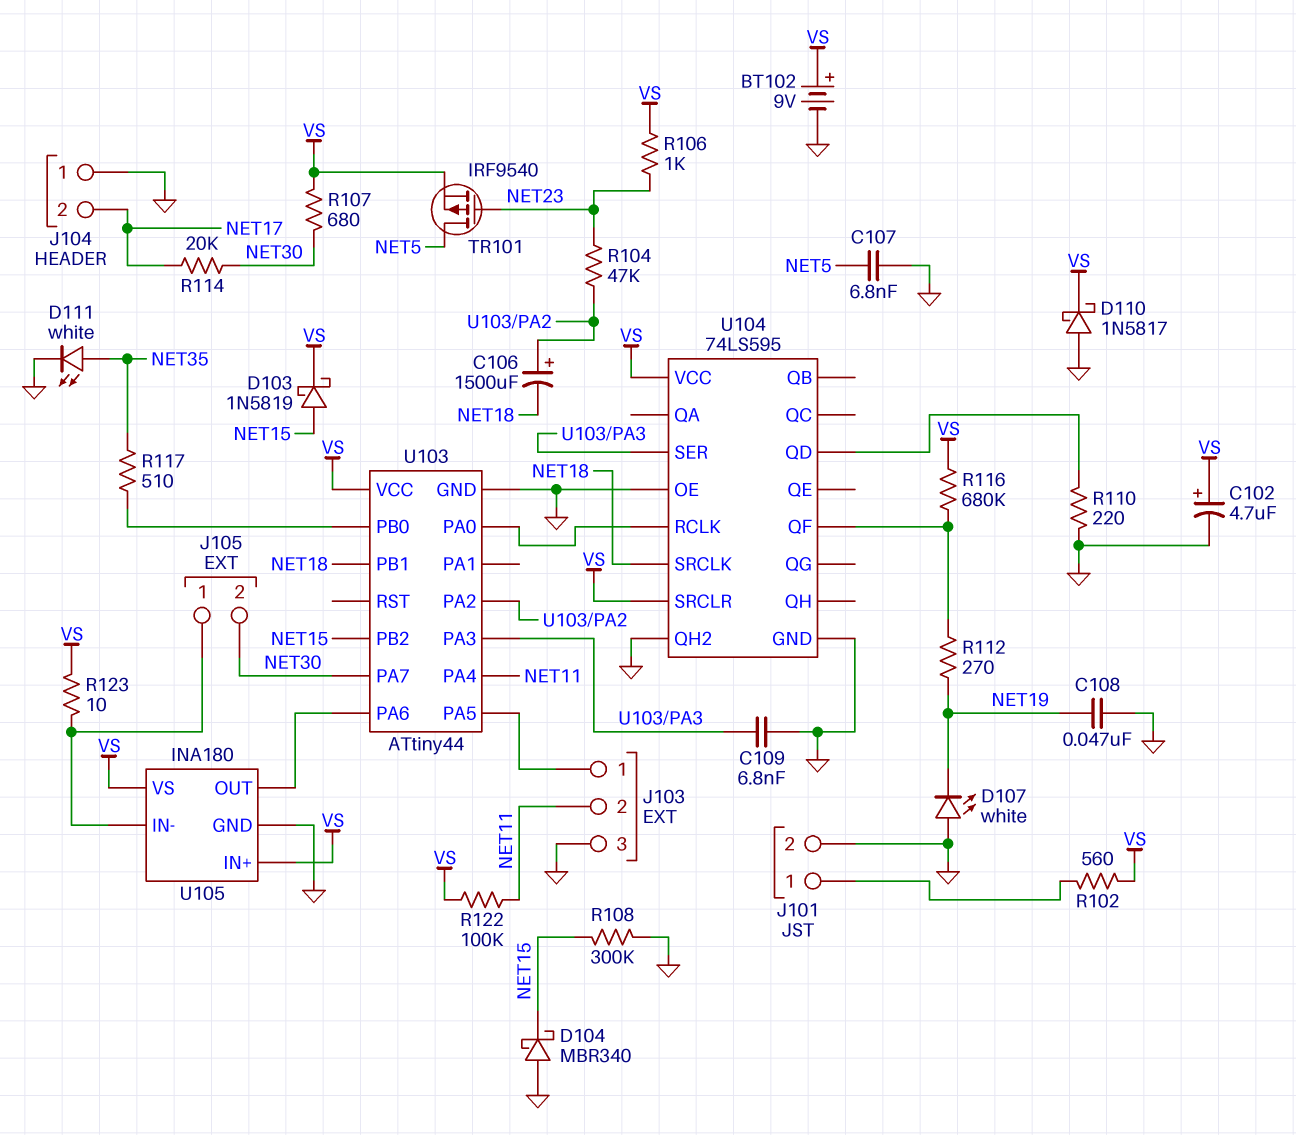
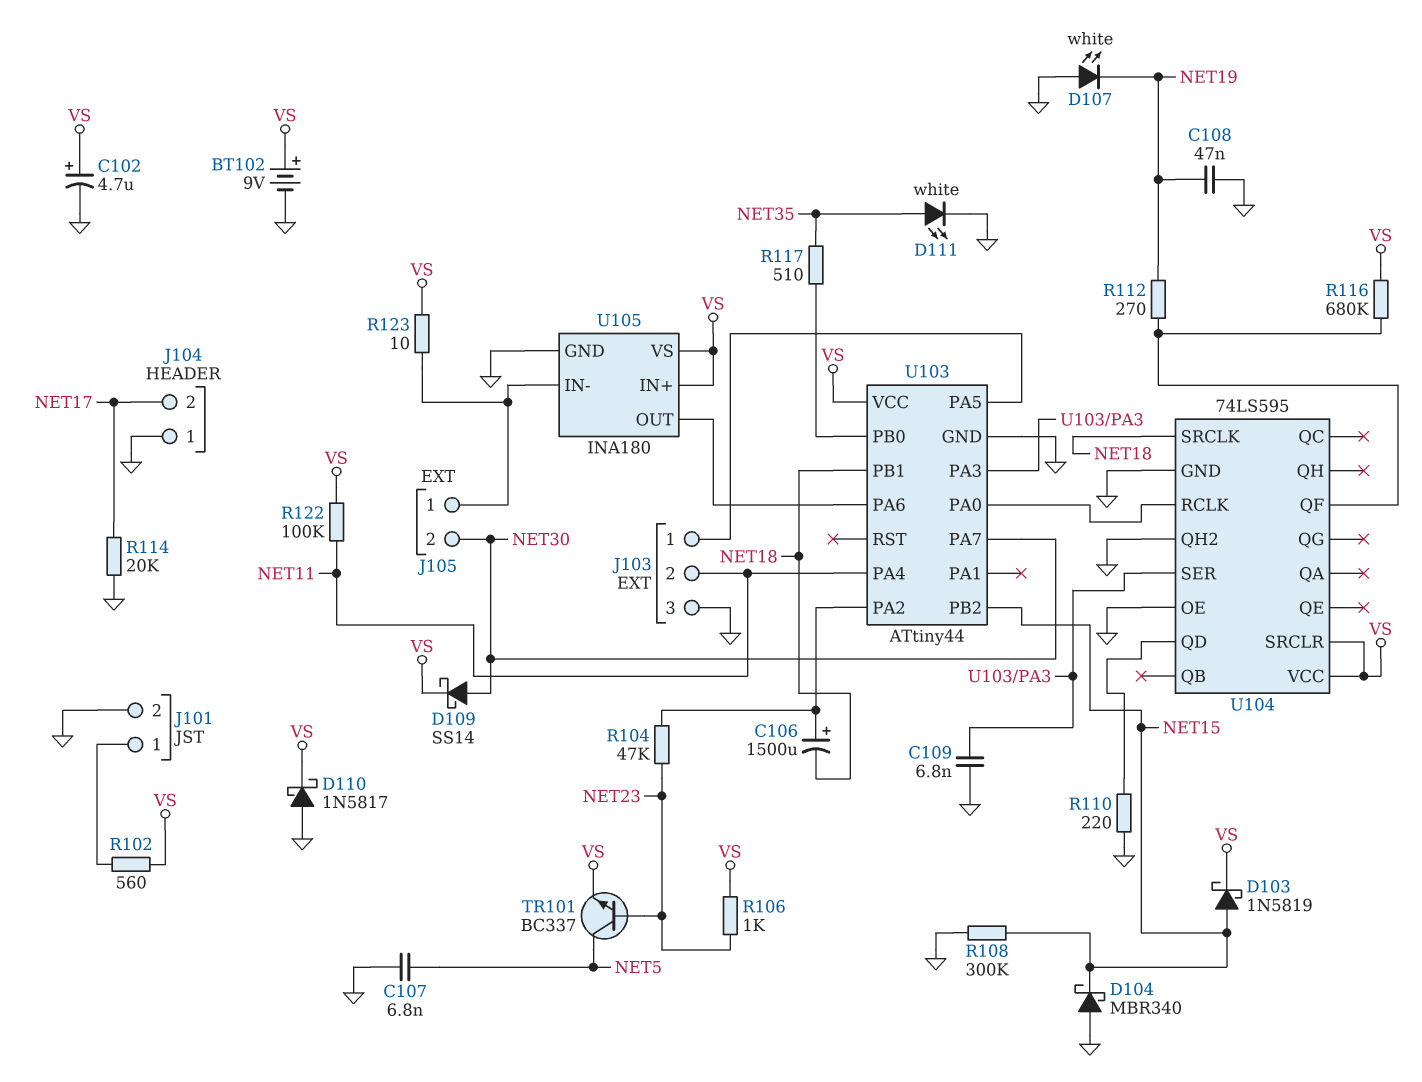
D109: none -> schottky SS14 (A NET30, K VS)
R107: 680 (NET30, VS) -> none
R114: 20k (NET17, NET30) -> 20k (GND, NET17)
TR101: PMOS IRF9540 (G NET23, D NET5, S VS) -> NPN BC337 (B NET23, C NET5, E VS)

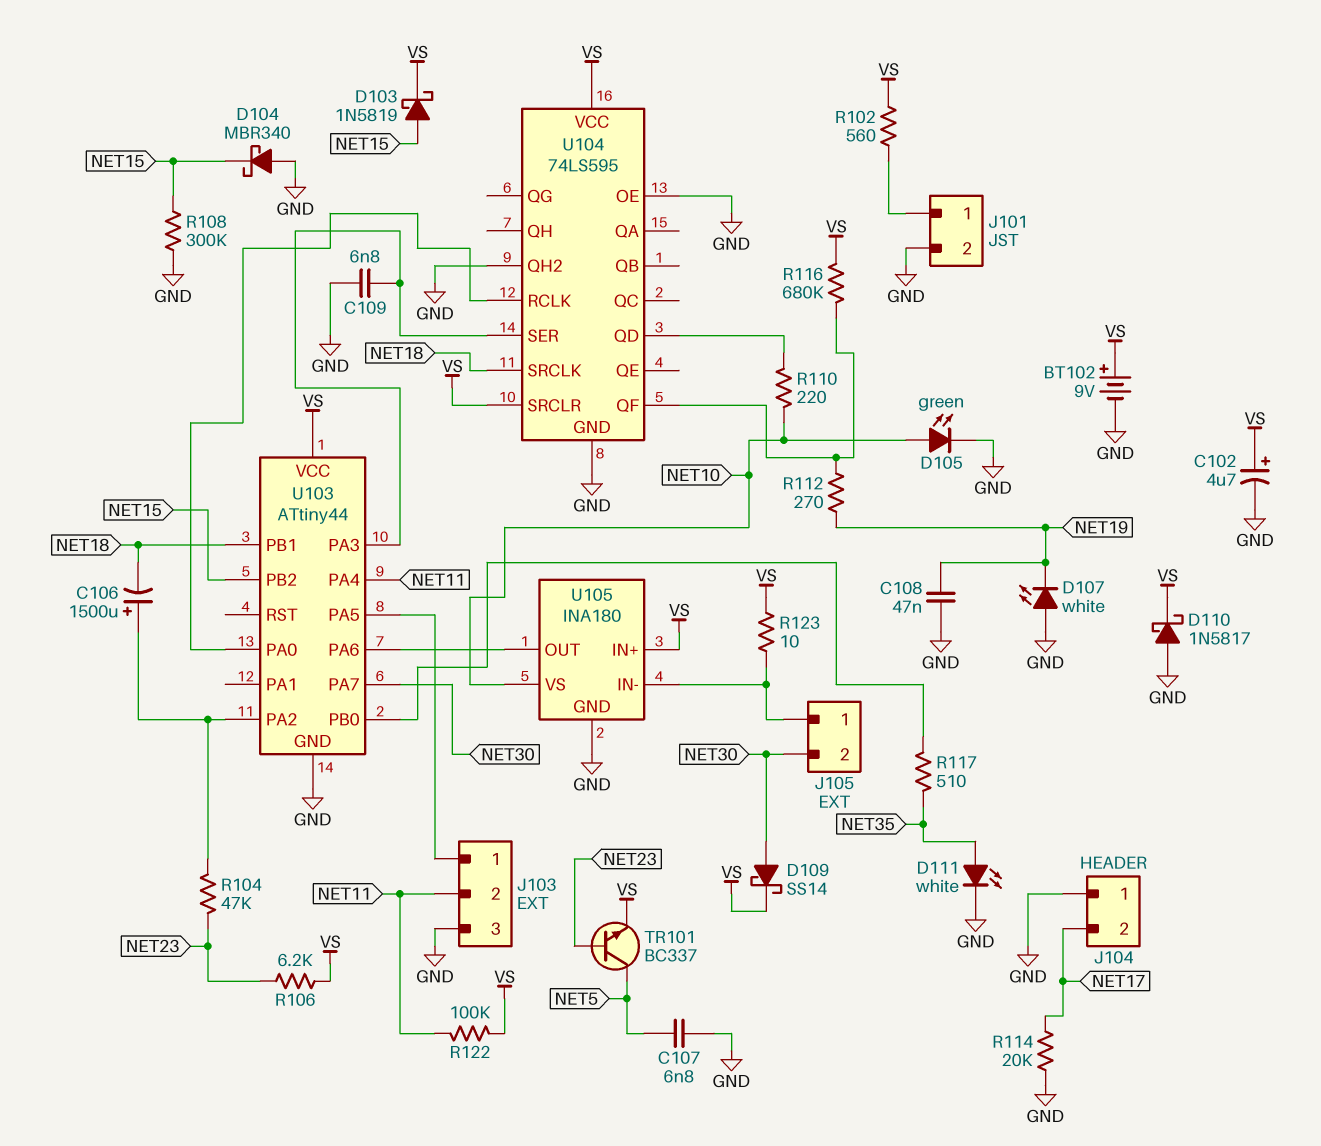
D105: none -> LED green (A NET10, K GND)
R106: 1k (NET23, VS) -> 6.2k (NET23, VS)
R110: 220 (GND, U104/QD) -> 220 (NET10, U104/QD)
U105 pin VS: VS -> NET10

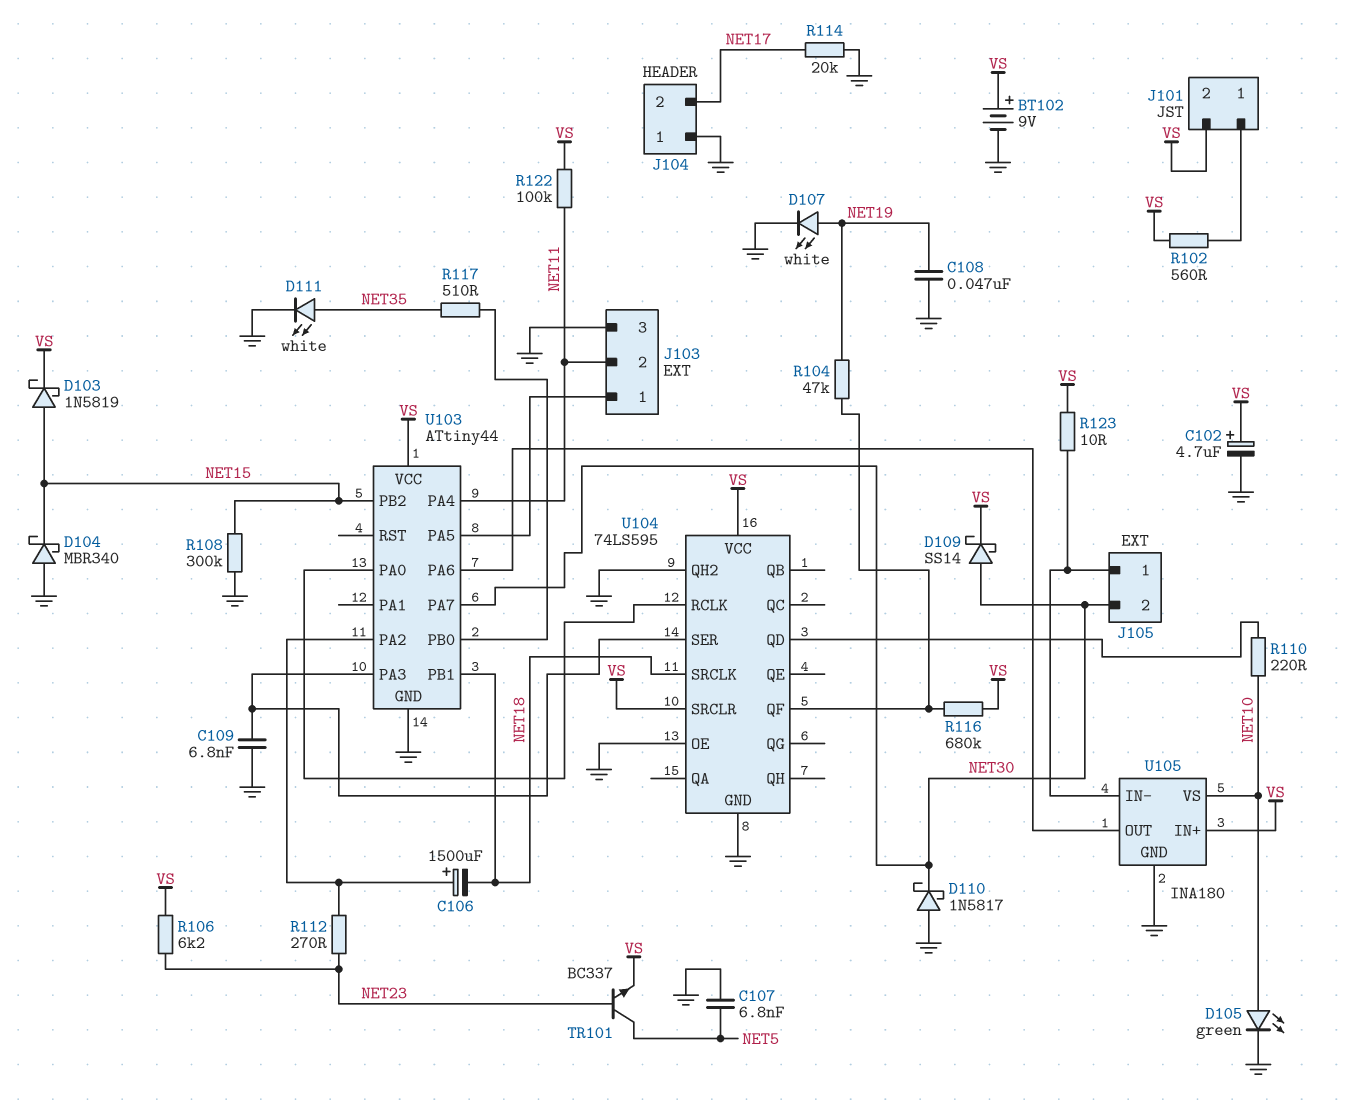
D107: LED white (A GND, K NET19) -> LED white (A NET19, K GND)
D110: schottky 1N5817 (A GND, K VS) -> schottky 1N5817 (A GND, K NET30)
J101 pin 2: GND -> VS
R104: 47k (NET23, U103/PA2) -> 47k (NET19, U104/QF)
R112: 270 (NET19, U104/QF) -> 270 (NET23, U103/PA2)

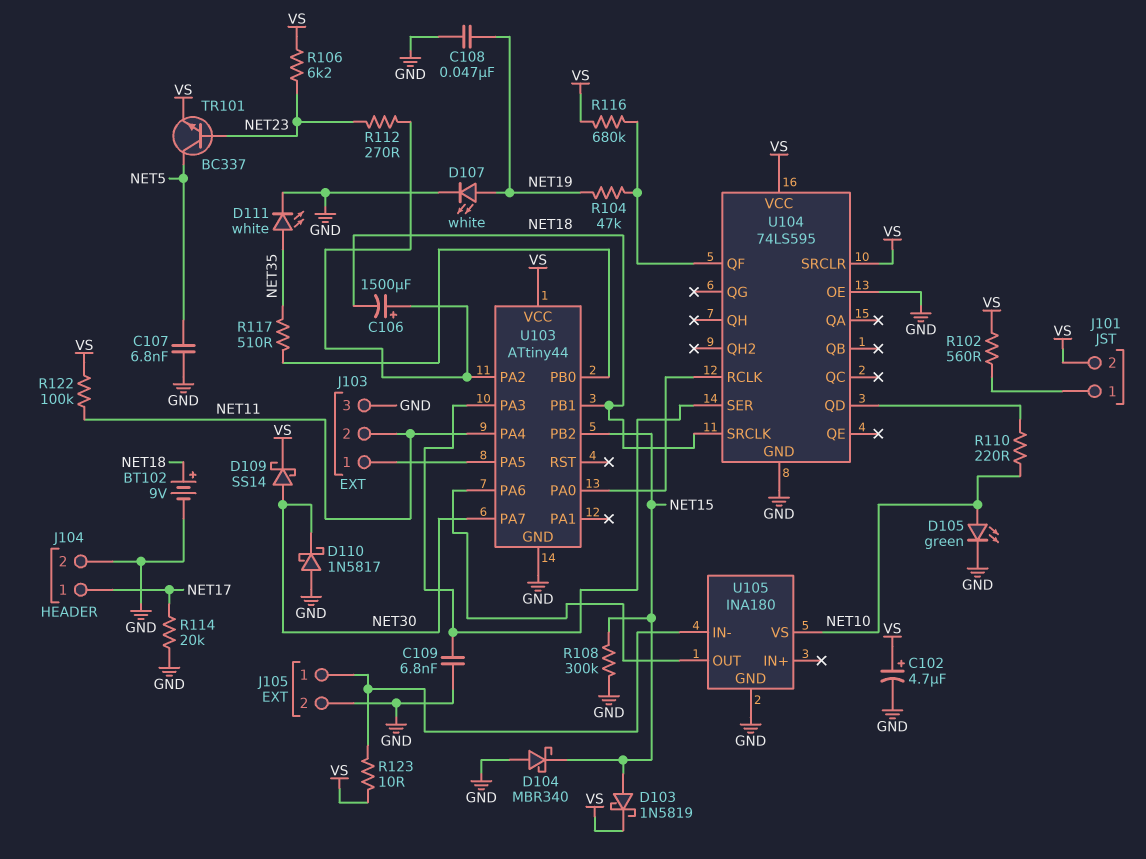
BT102: 9V (plus VS, minus GND) -> 9V (plus NET18, minus GND)
J104 pin 1: GND -> NET17
J104 pin 2: NET17 -> GND
J105 pin 2: NET30 -> GND
U104 pin QH2: GND -> none
U105 pin IN+: VS -> none

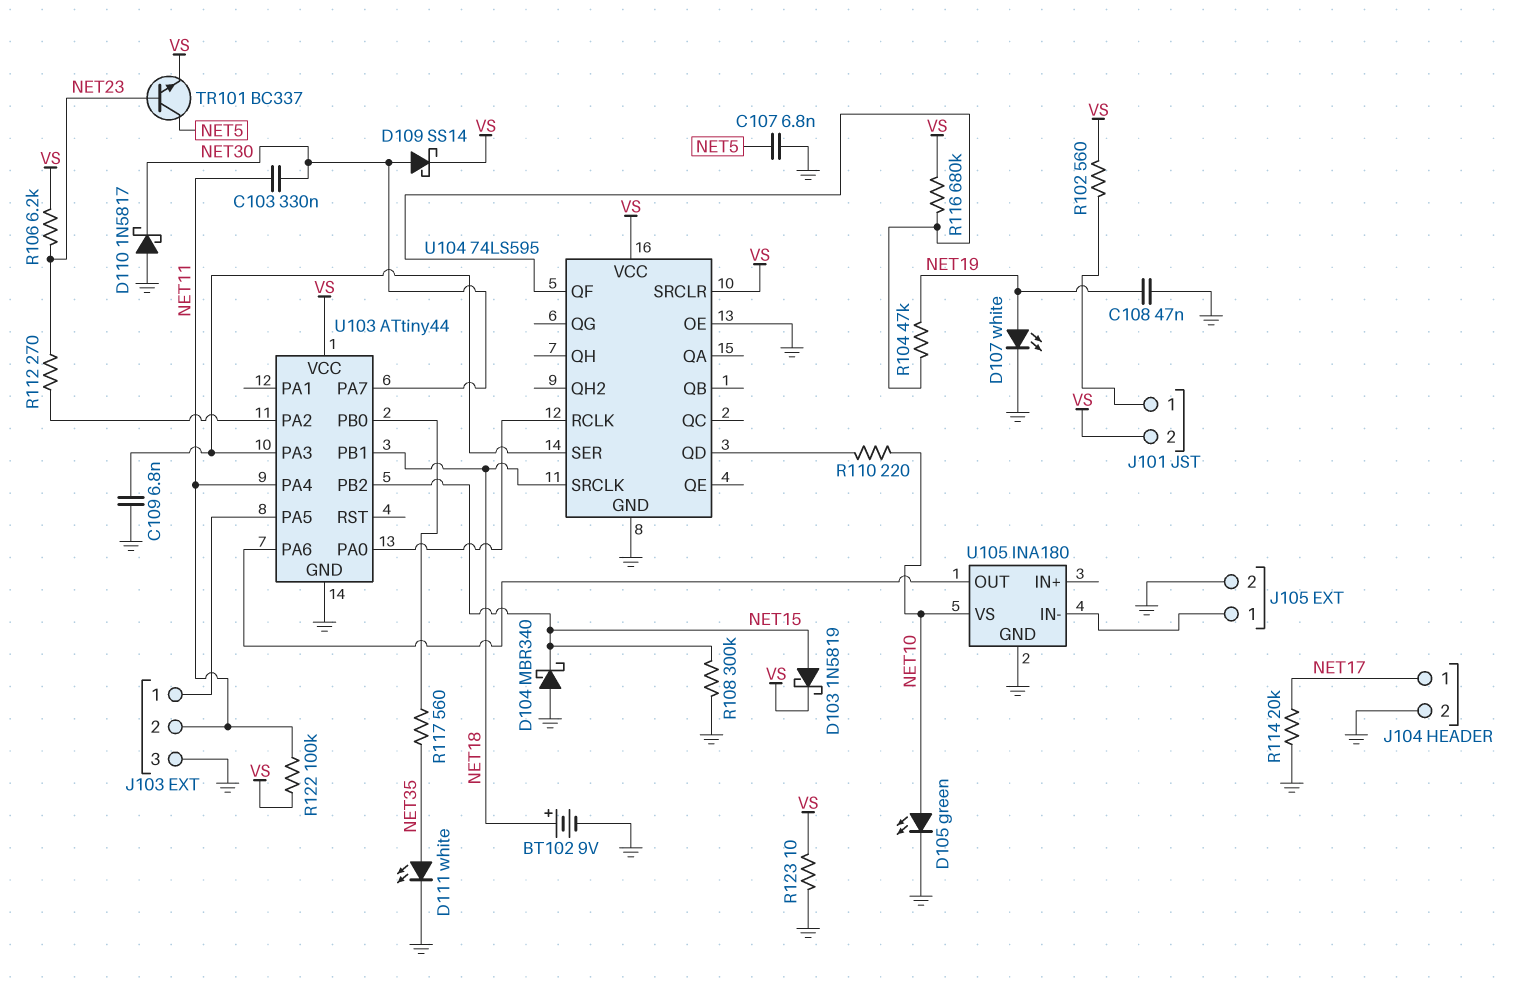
C102: 4.7uF (plus VS, minus GND) -> none
C103: none -> 330nF (NET11, NET30)
C106: 1500uF (plus U103/PA2, minus NET18) -> none
R117: 510 (NET35, U103/PB0) -> 560 (NET35, U103/PB0)
R123: 10 (J105/1, VS) -> 10 (GND, VS)

